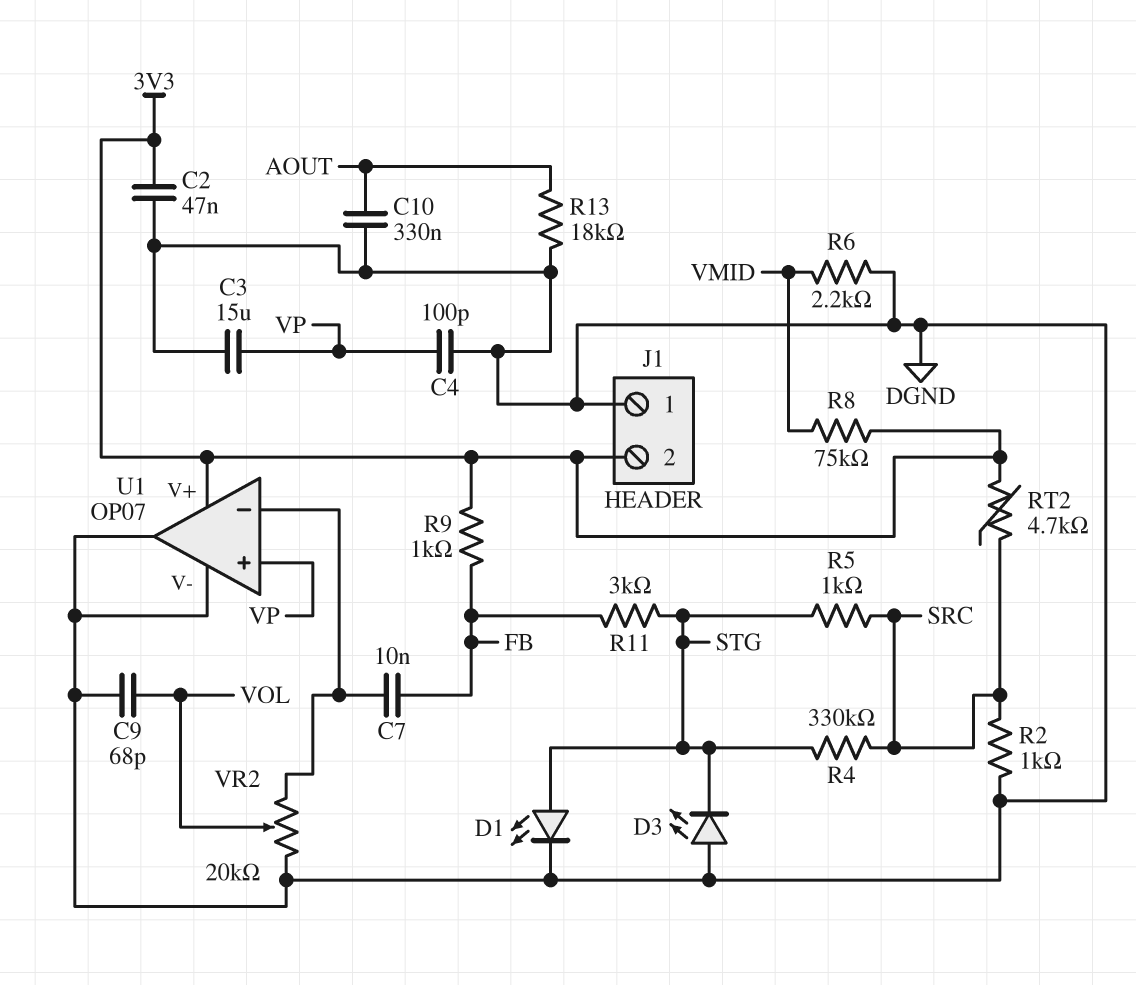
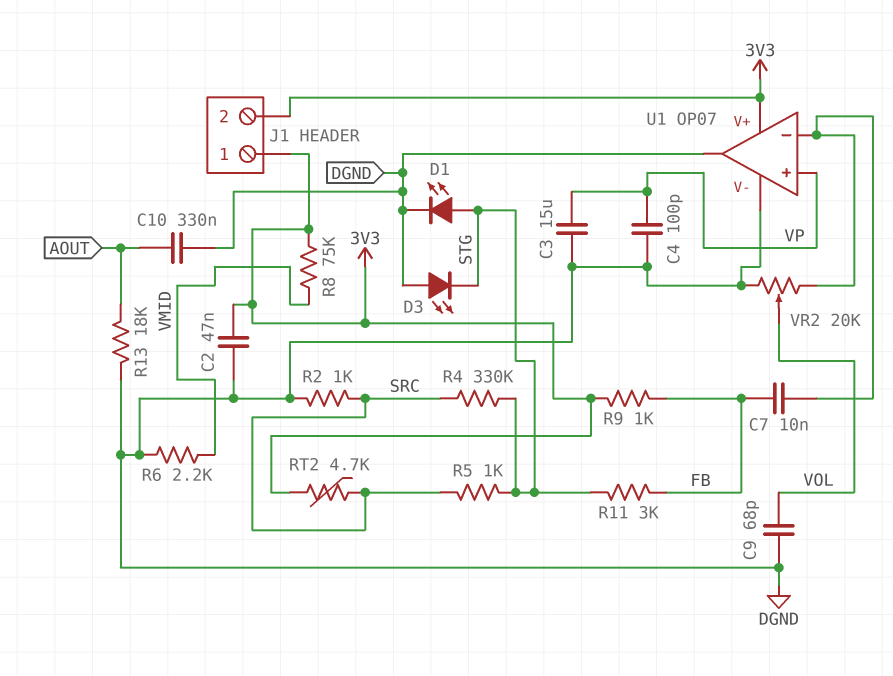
J1 pin 1: DGND -> 3V3

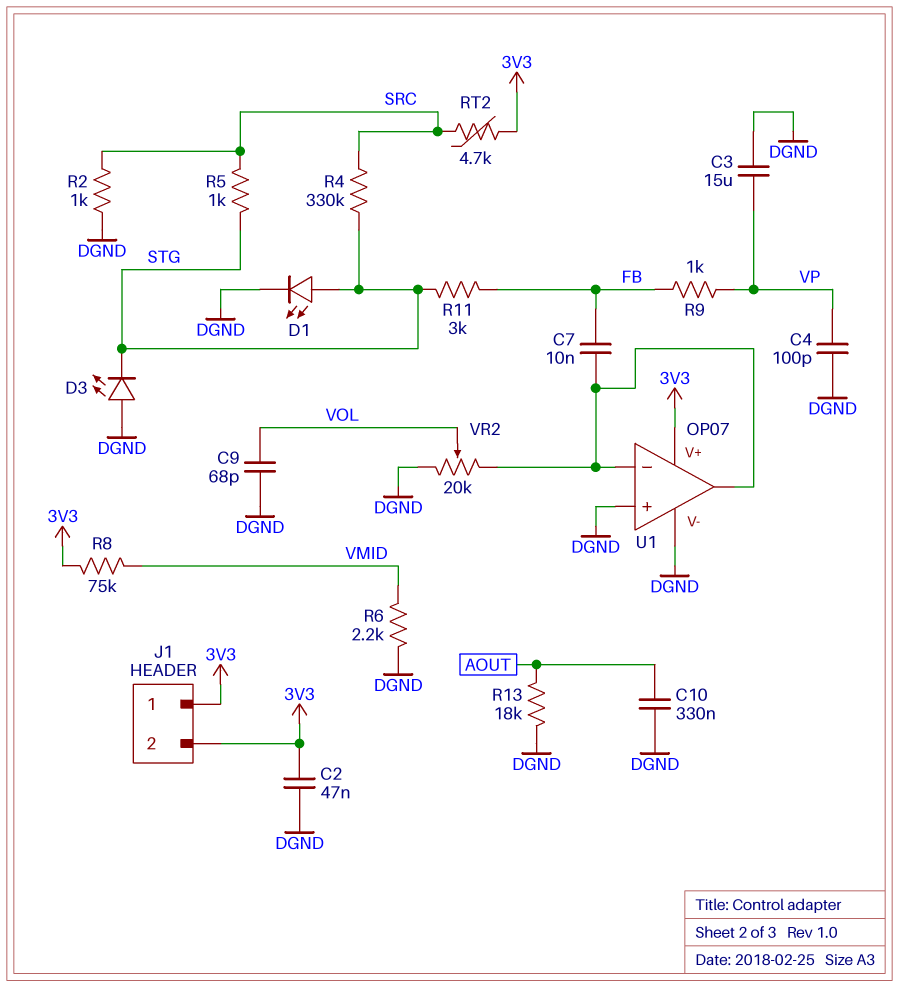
R9: 1k (3V3, FB) -> 1k (FB, VP)
U1 pin in+: VP -> DGND
U1 pin out: DGND -> U1/in-

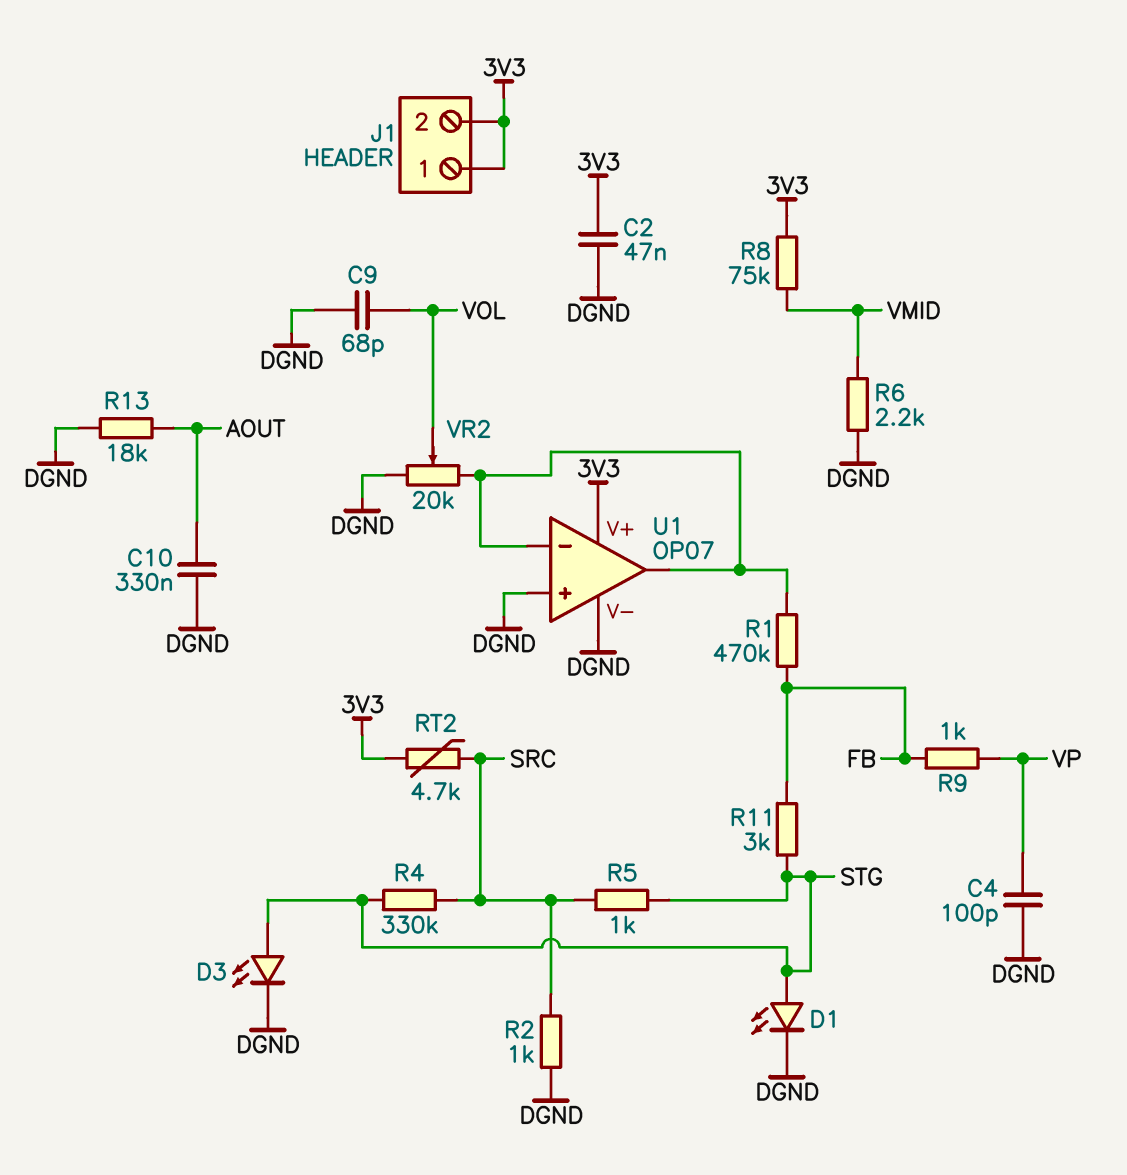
C3: 15uF (DGND, VP) -> none
C7: 10nF (FB, U1/in-) -> none
D3: LED (A DGND, K STG) -> LED (A STG, K DGND)
R1: none -> 470k (FB, U1/in-)

